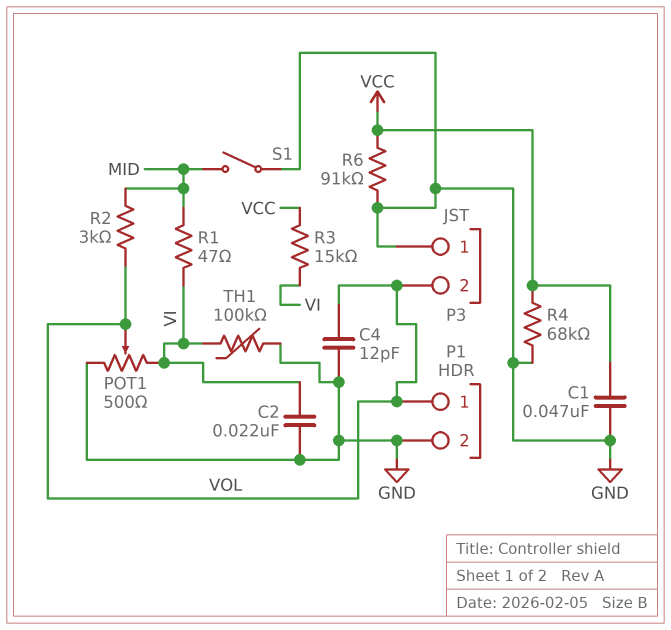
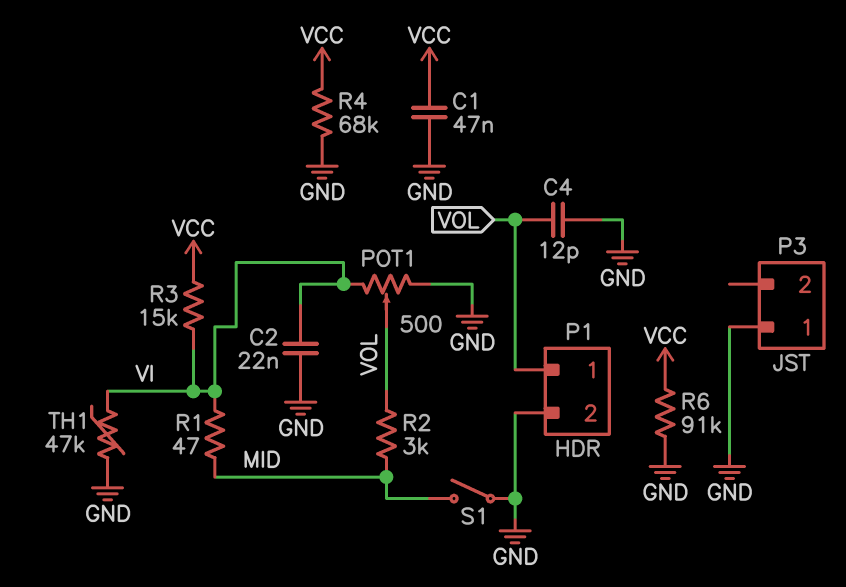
P3 pin 2: VOL -> none
TH1: 100k (GND, VI) -> 47k (GND, VI)

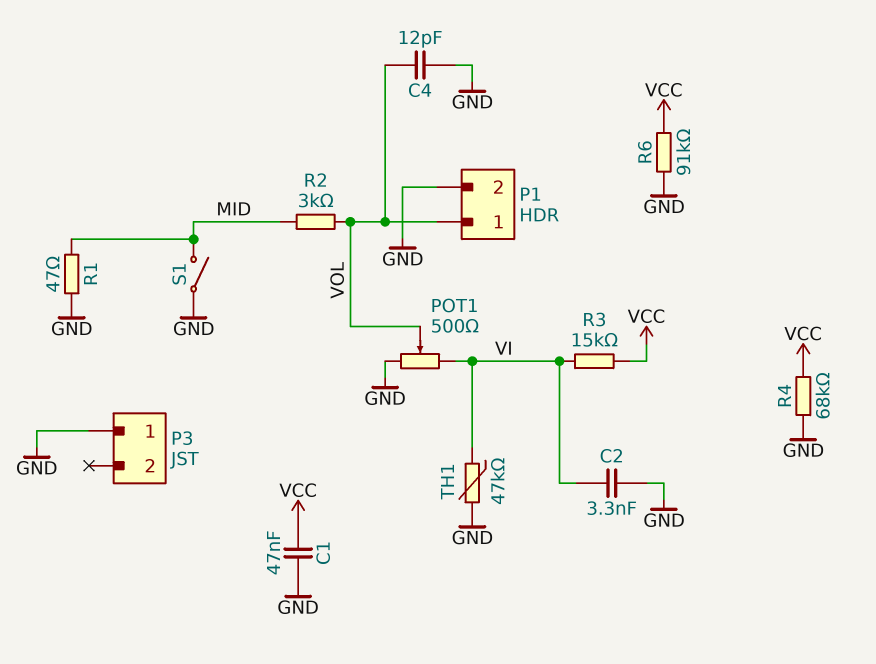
C2: 22nF (GND, VI) -> 3.3nF (GND, VI)
R1: 47 (MID, VI) -> 47 (GND, MID)

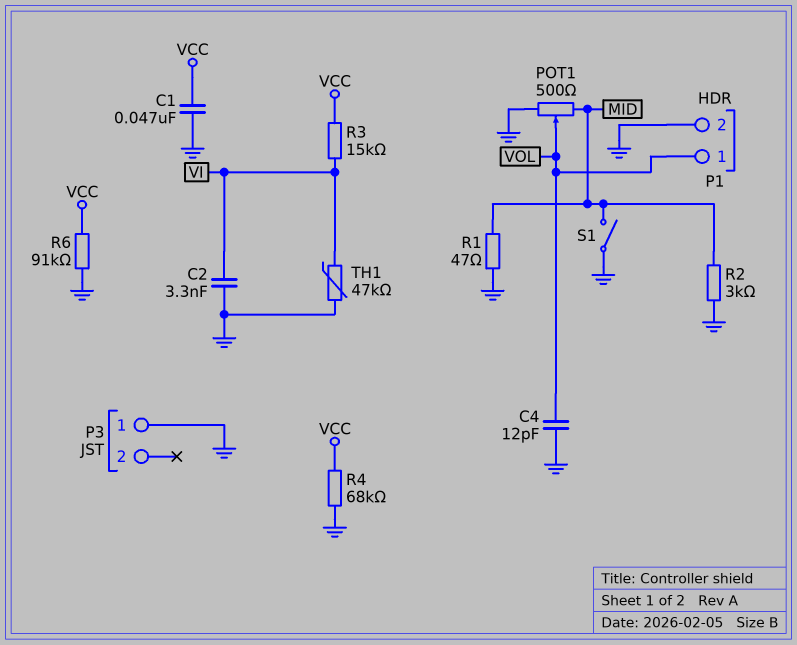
POT1: 500 (GND, VI, wiper VOL) -> 500 (GND, MID, wiper VOL)
R2: 3k (MID, VOL) -> 3k (GND, MID)

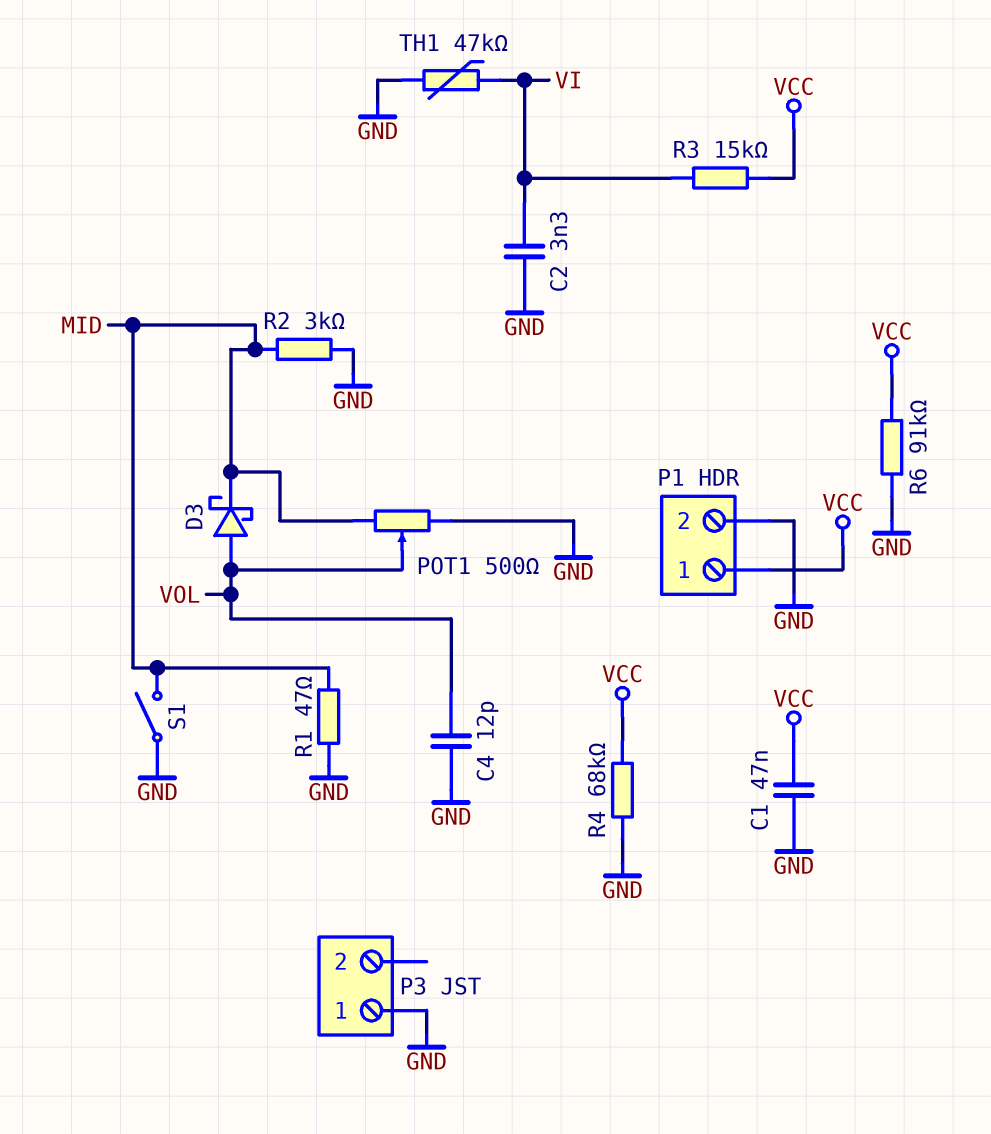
D3: none -> schottky (A VOL, K MID)
P1 pin 1: VOL -> VCC

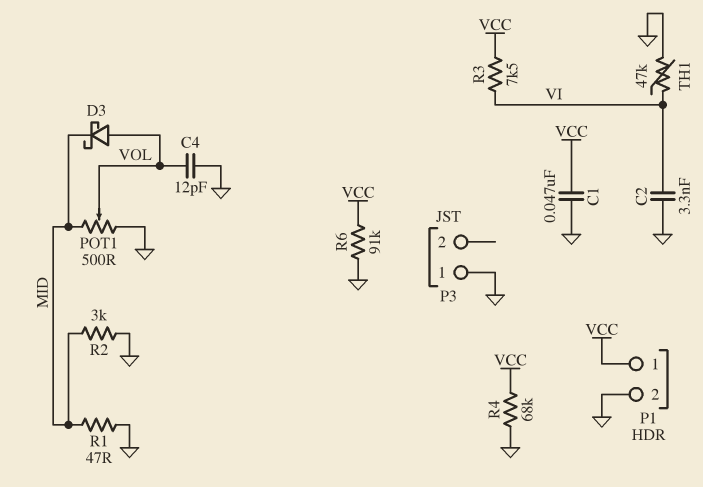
R3: 15k (VCC, VI) -> 7.5k (VCC, VI)
S1: switch (GND, MID) -> none

